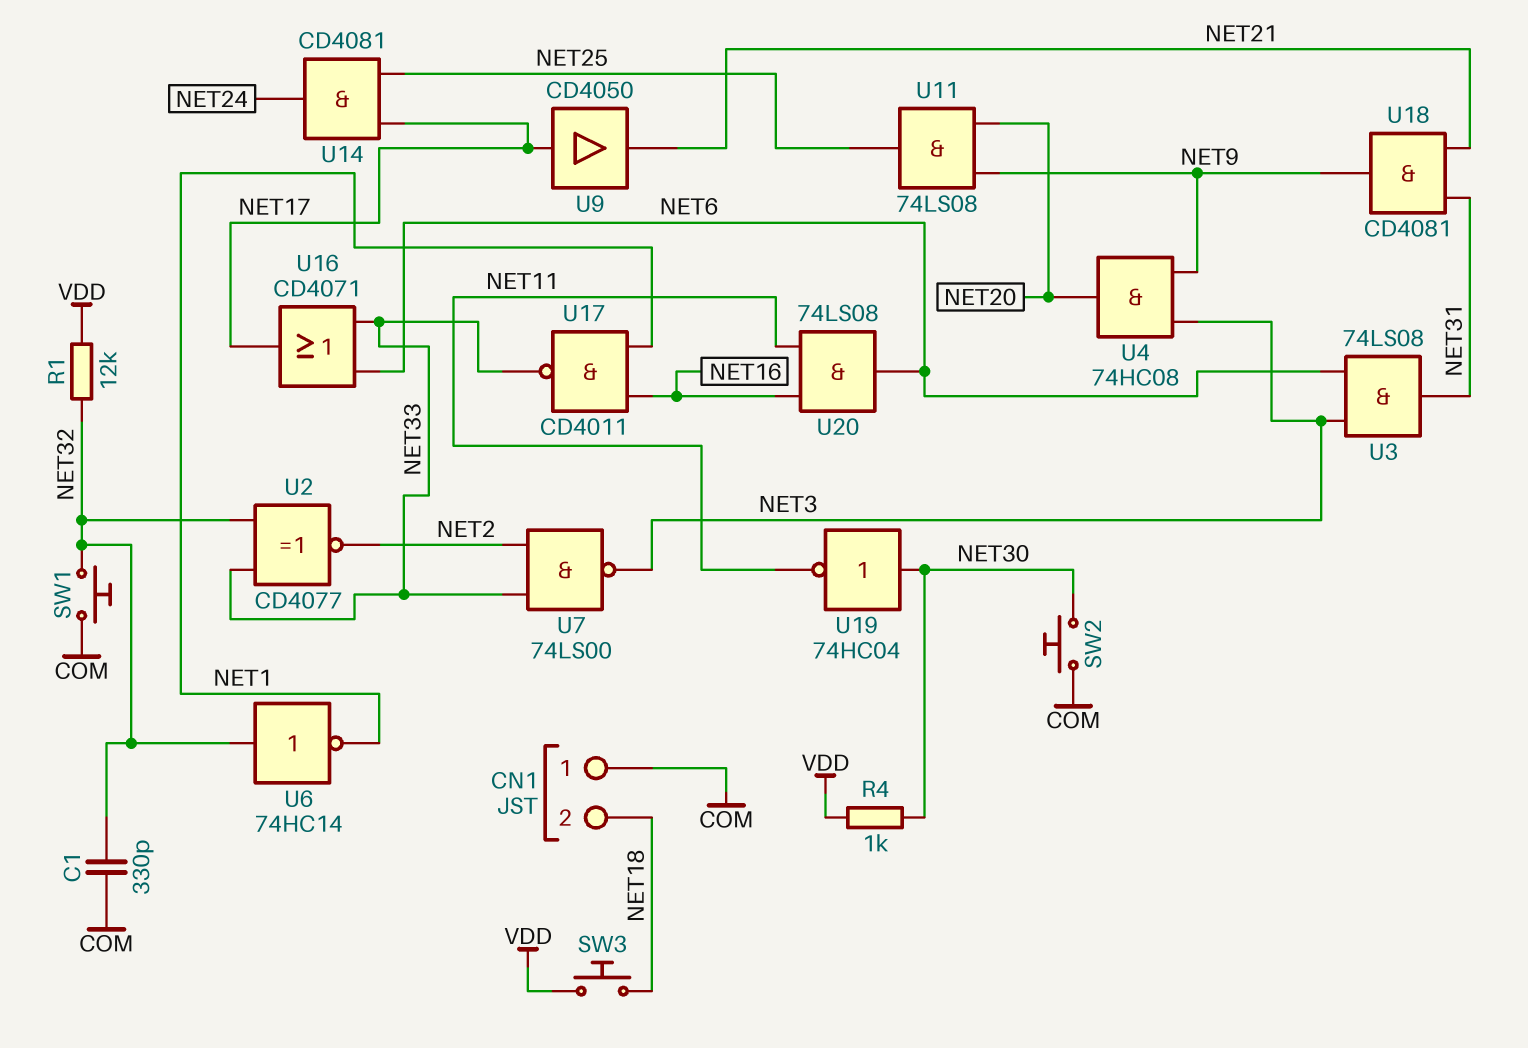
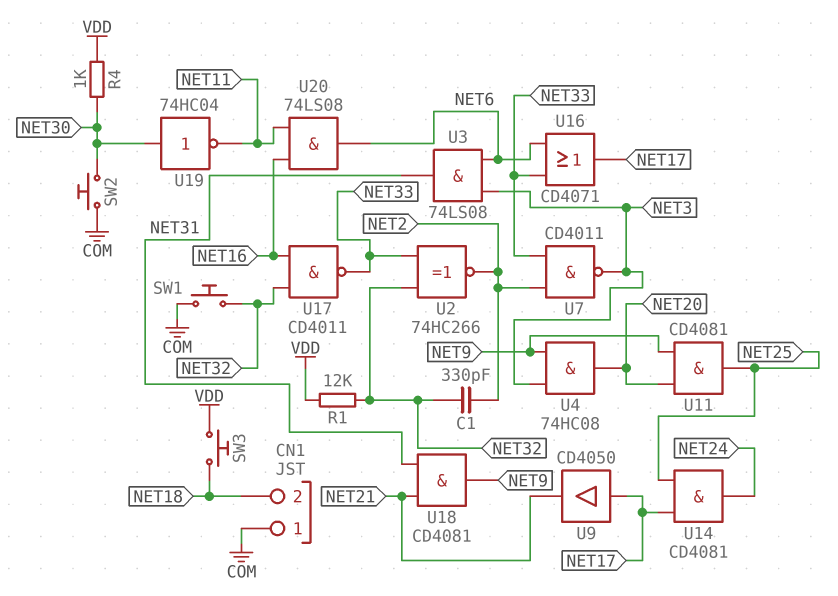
C1: 330pF (COM, NET32) -> 330pF (NET2, NET32)
U2: XNOR CD4077 (in NET32, in NET33, out NET2) -> XNOR 74HC266 (in NET32, in NET33, out NET2)
U6: NOT 74HC14 (in NET32, out NET1) -> none
U7: NAND 74LS00 (in NET2, in NET33, out NET3) -> NAND CD4011 (in NET2, in NET33, out NET3)
U11: AND 74LS08 (in NET9, in NET20, out NET25) -> AND CD4081 (in NET9, in NET20, out NET25)
U17: NAND CD4011 (in NET1, in NET16, out NET33) -> NAND CD4011 (in NET16, in NET32, out NET33)

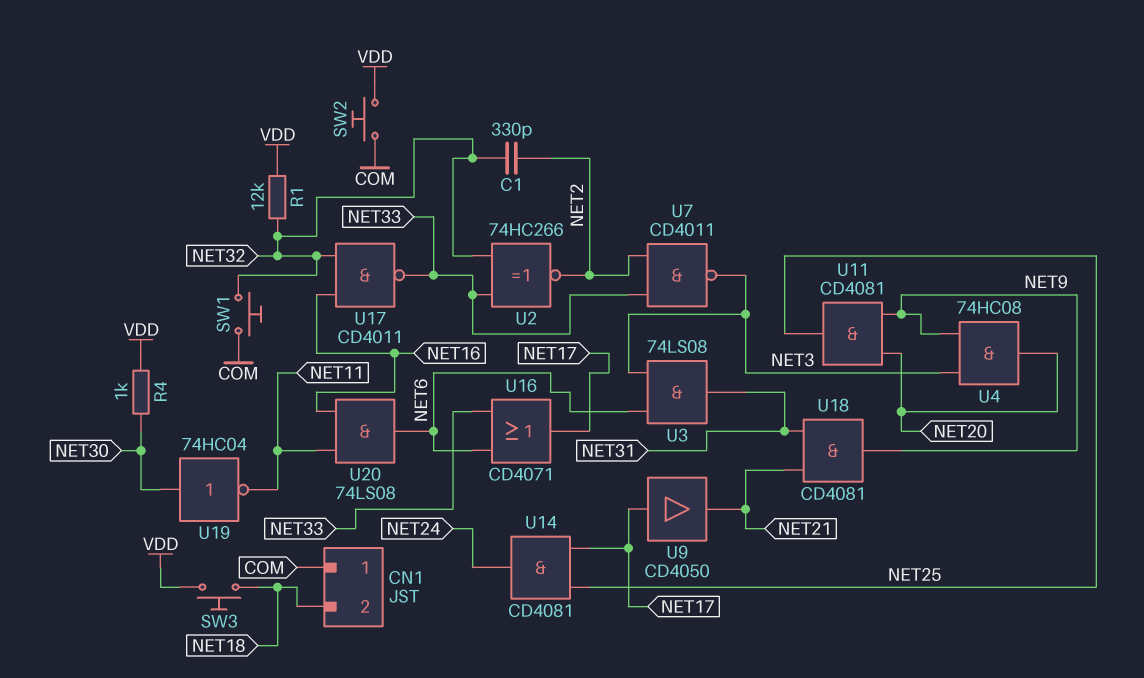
SW2: button (COM, NET30) -> button (COM, VDD)

